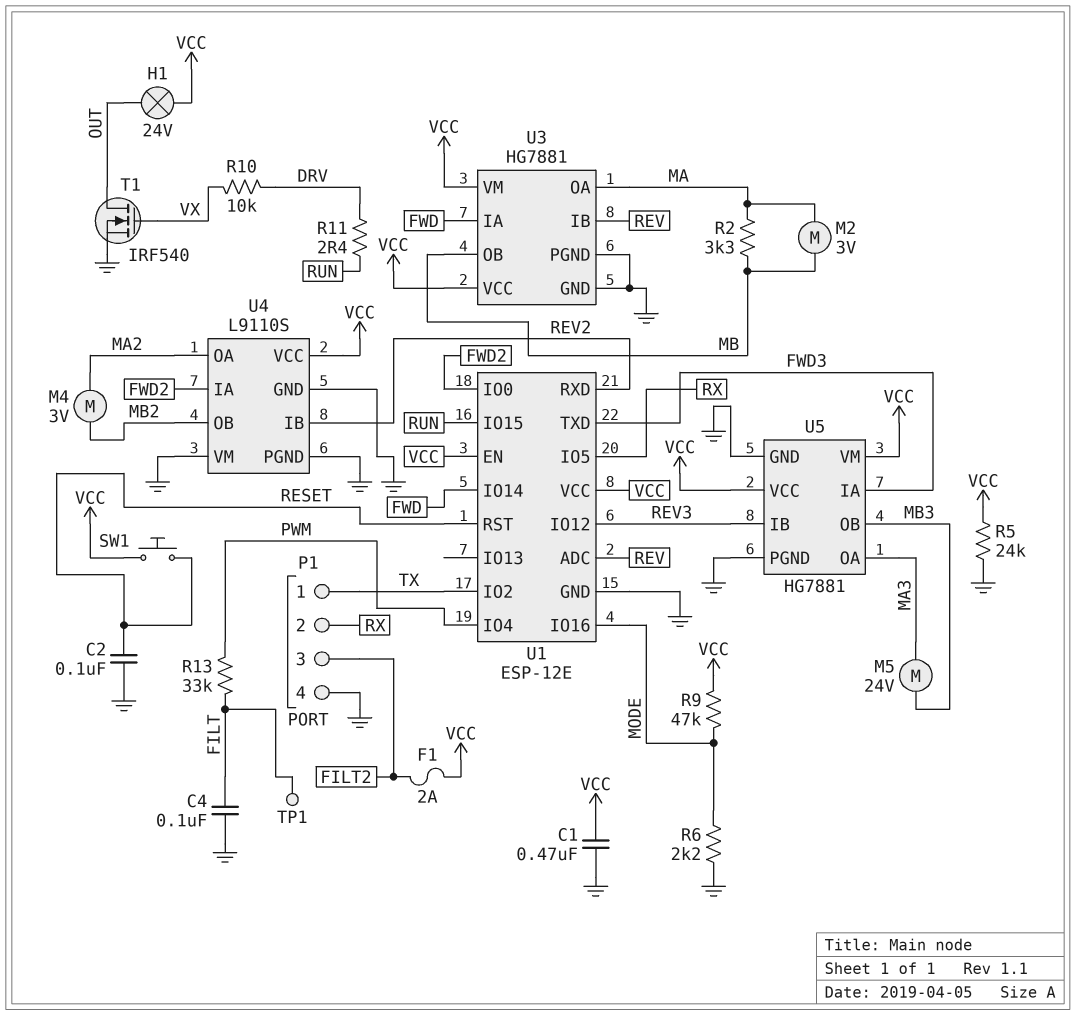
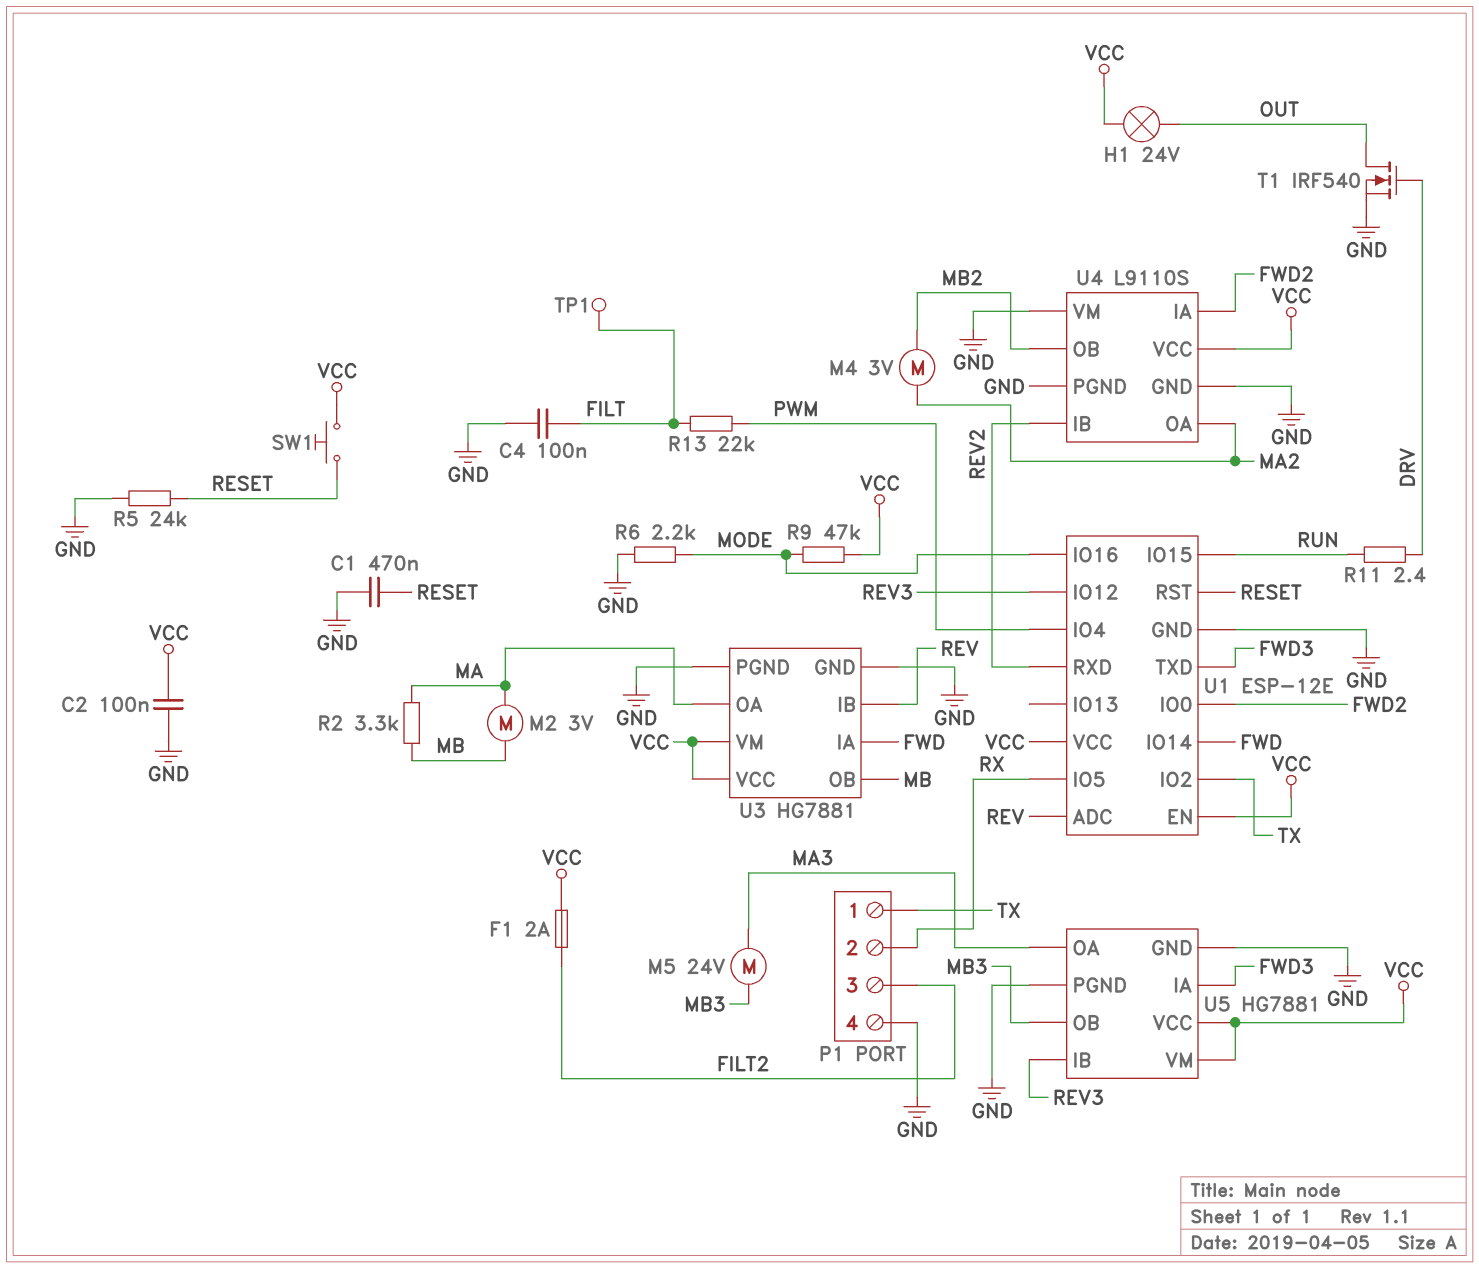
C1: 470nF (GND, VCC) -> 470nF (GND, RESET)
C2: 100nF (GND, RESET) -> 100nF (GND, VCC)
R5: 24k (GND, VCC) -> 24k (GND, RESET)
R10: 10k (DRV, VX) -> none
R13: 33k (FILT, PWM) -> 22k (FILT, PWM)
T1: NMOS IRF540 (G VX, D OUT, S GND) -> NMOS IRF540 (G DRV, D OUT, S GND)

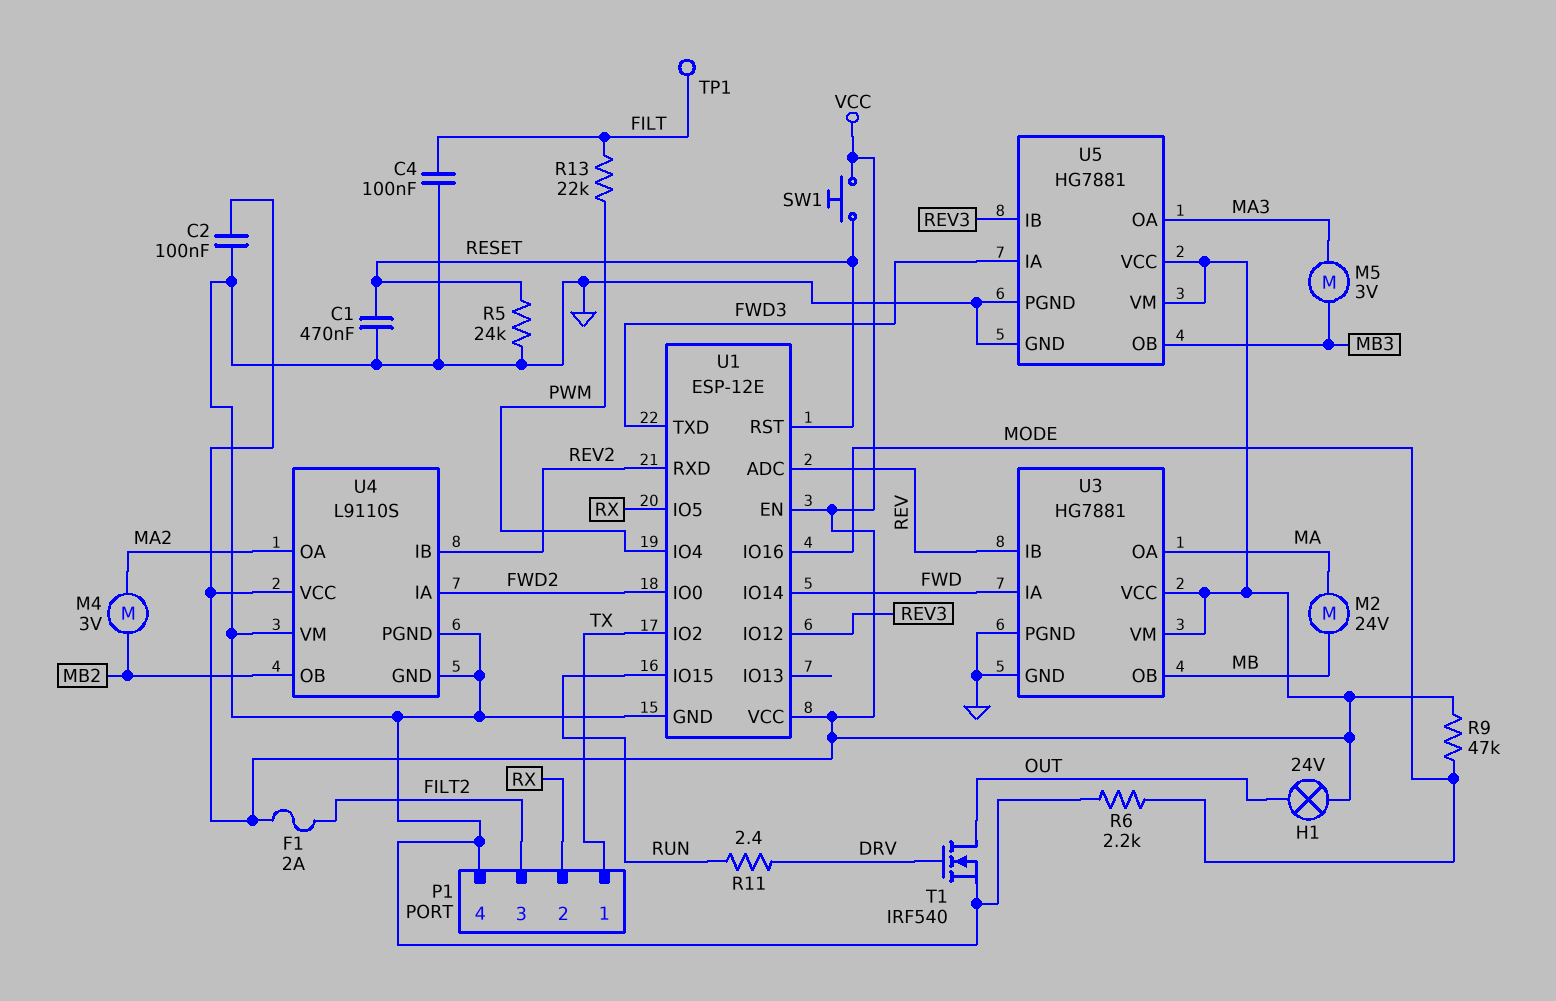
M2: motor 3V (MA, MB) -> motor 24V (MA, MB)
M5: motor 24V (MA3, MB3) -> motor 3V (MA3, MB3)
R2: 3.3k (MA, MB) -> none

